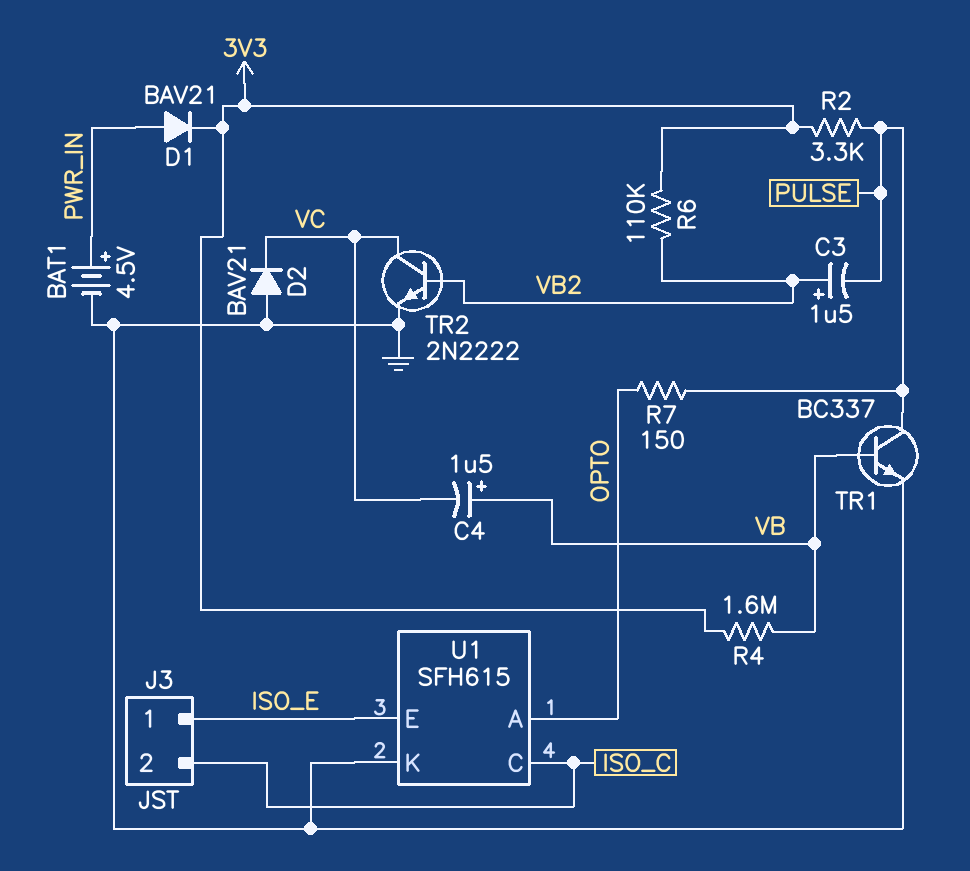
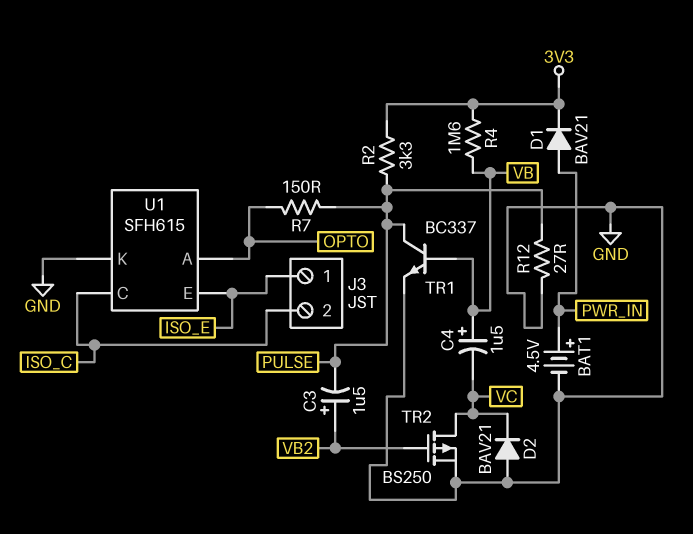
R6: 110k (3V3, VB2) -> none
R12: none -> 27 (GND, PULSE)
TR2: NPN 2N2222 (B VB2, C VC, E GND) -> PMOS BS250 (G VB2, D VC, S GND)

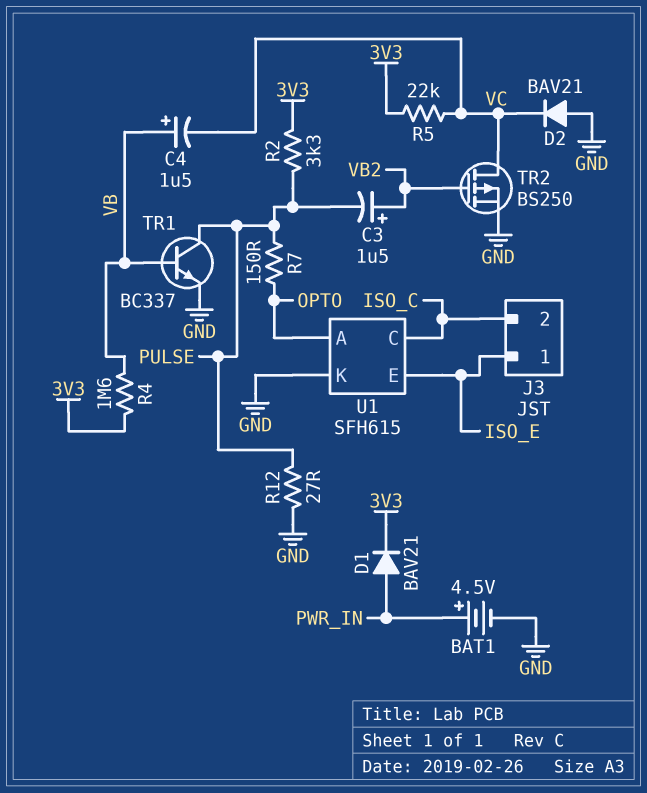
R5: none -> 22k (3V3, VC)

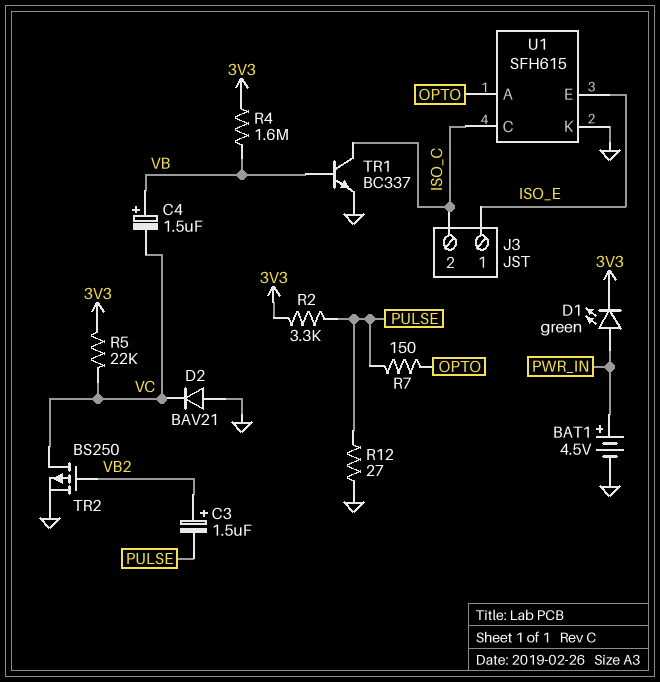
D1: diode BAV21 (A PWR_IN, K 3V3) -> LED green (A PWR_IN, K 3V3)
TR1: NPN BC337 (B VB, C PULSE, E GND) -> NPN BC337 (B VB, C ISO_C, E GND)

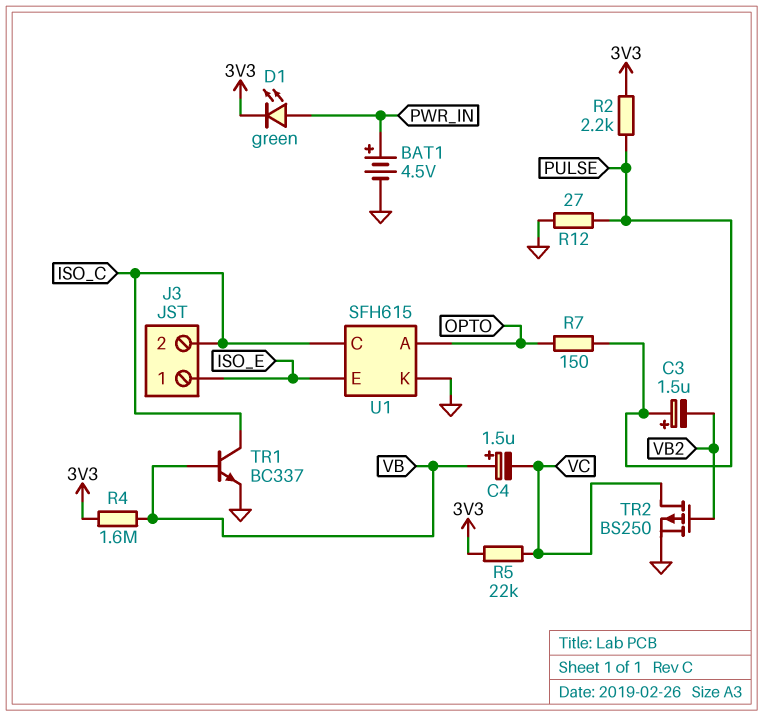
C3: 1.5uF (plus VB2, minus PULSE) -> 1.5uF (plus PULSE, minus VB2)
D2: diode BAV21 (A GND, K VC) -> none
R2: 3.3k (3V3, PULSE) -> 2.2k (3V3, PULSE)

